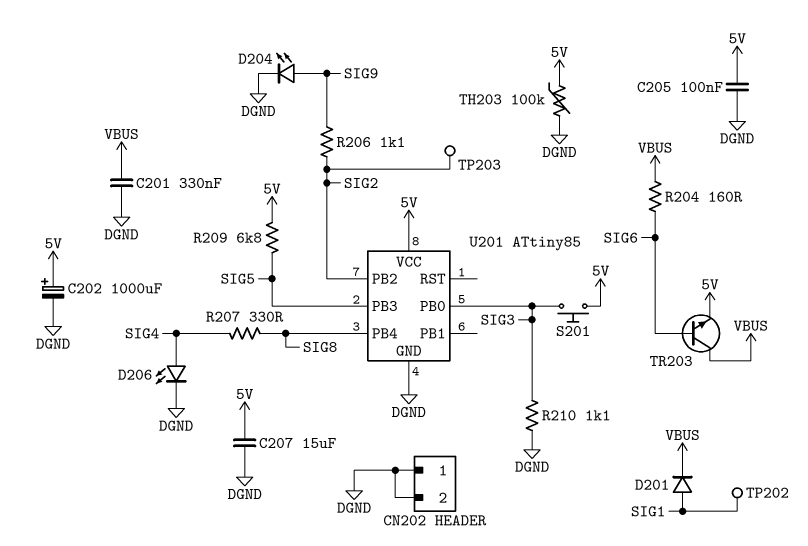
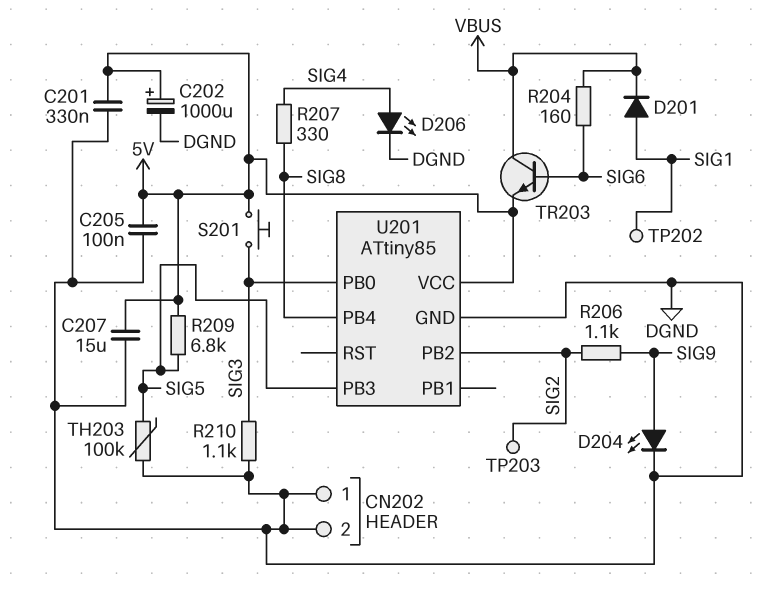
C201: 330nF (DGND, VBUS) -> 330nF (5V, DGND)
TH203: 100k (5V, DGND) -> 100k (DGND, SIG5)

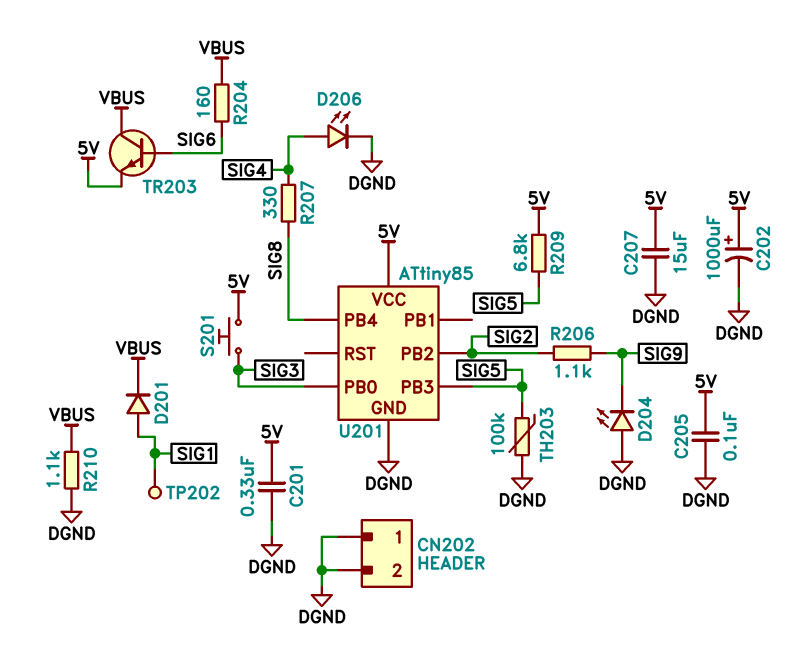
D204: LED (A SIG9, K DGND) -> LED (A DGND, K SIG9)
R210: 1.1k (DGND, SIG3) -> 1.1k (DGND, VBUS)
TP203: test point (SIG2) -> none

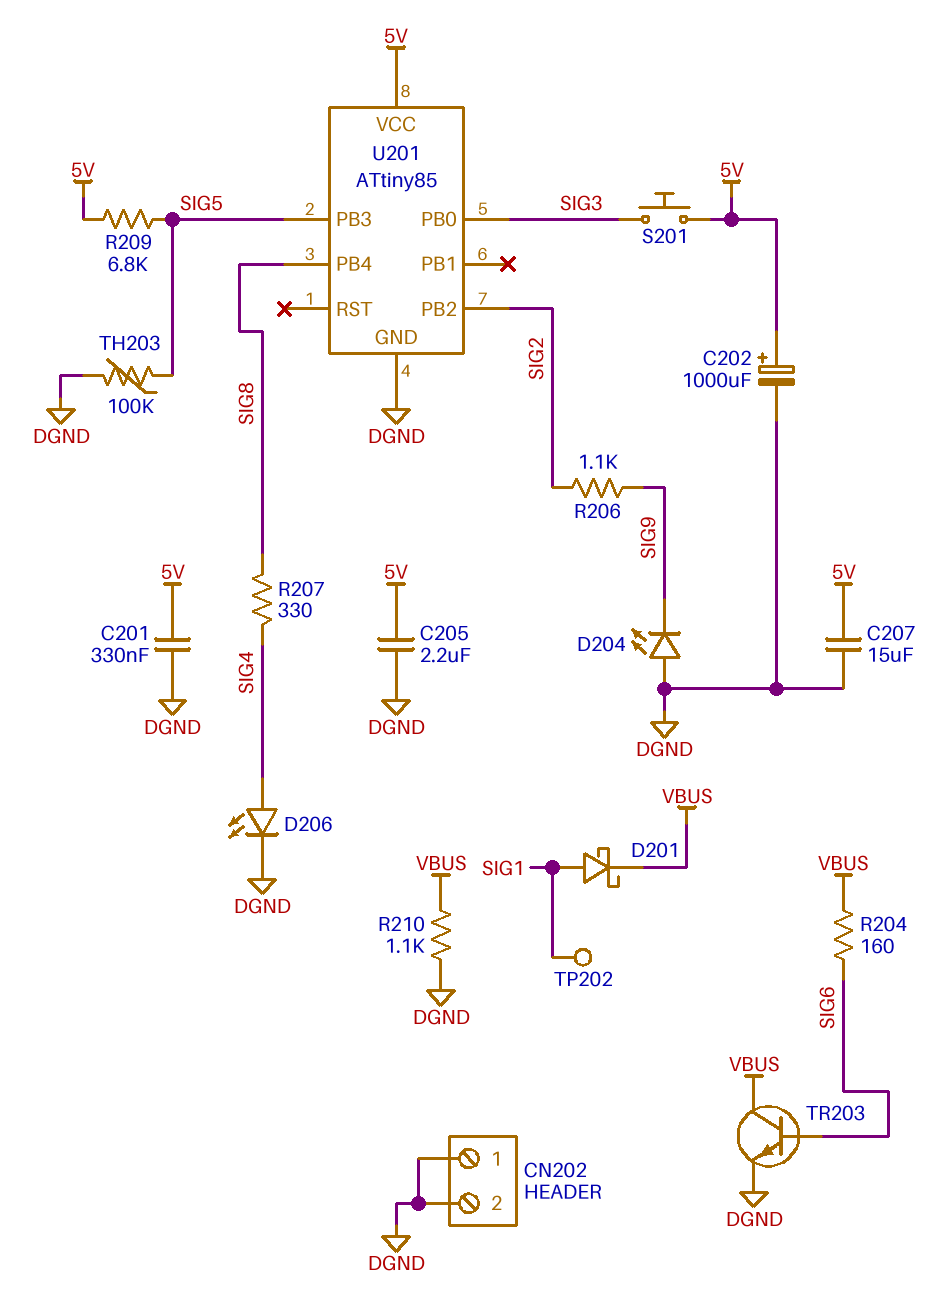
C205: 100nF (5V, DGND) -> 2.2uF (5V, DGND)
D201: diode (A SIG1, K VBUS) -> schottky (A SIG1, K VBUS)
TR203: NPN (B SIG6, C VBUS, E 5V) -> NPN (B SIG6, C VBUS, E DGND)

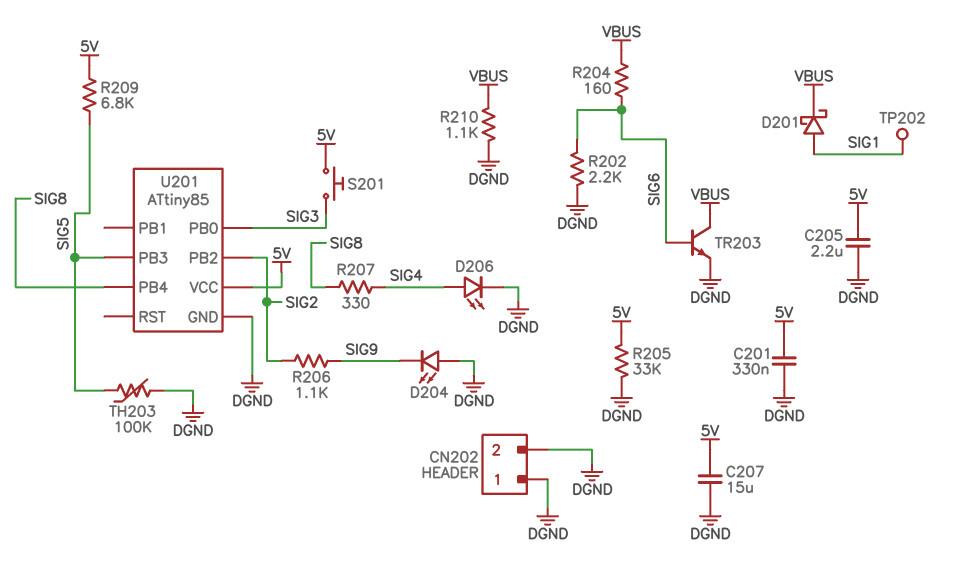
C202: 1000uF (plus 5V, minus DGND) -> none
R202: none -> 2.2k (DGND, SIG6)
R205: none -> 33k (5V, DGND)

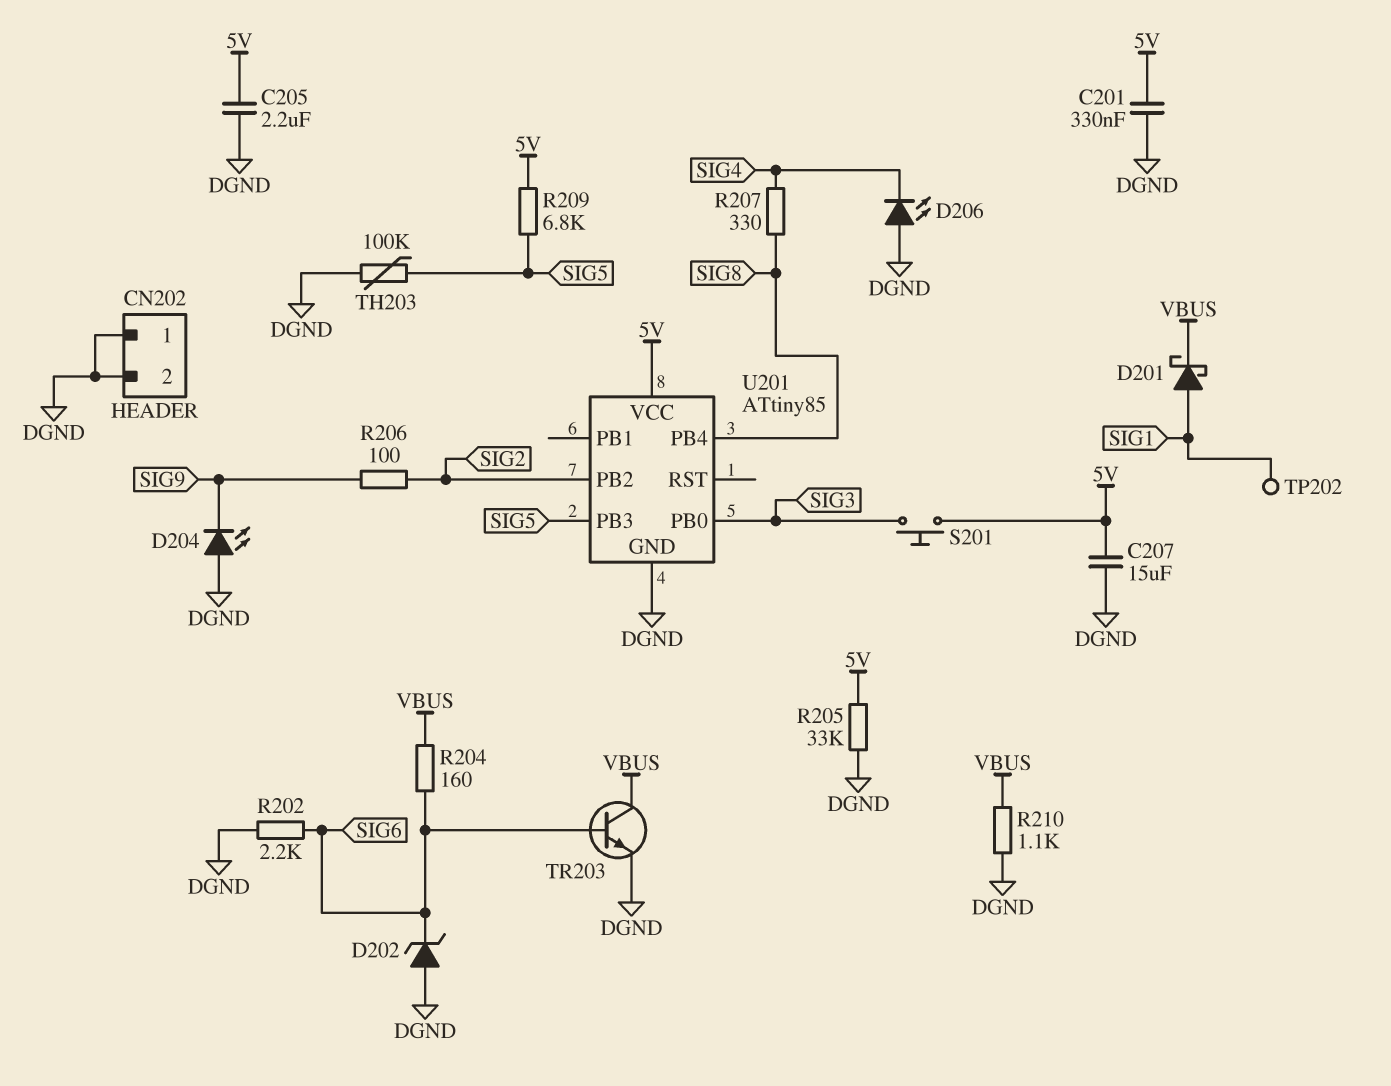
D202: none -> zener (A DGND, K SIG6)
D206: LED (A SIG4, K DGND) -> LED (A DGND, K SIG4)
R206: 1.1k (SIG2, SIG9) -> 100 (SIG2, SIG9)

